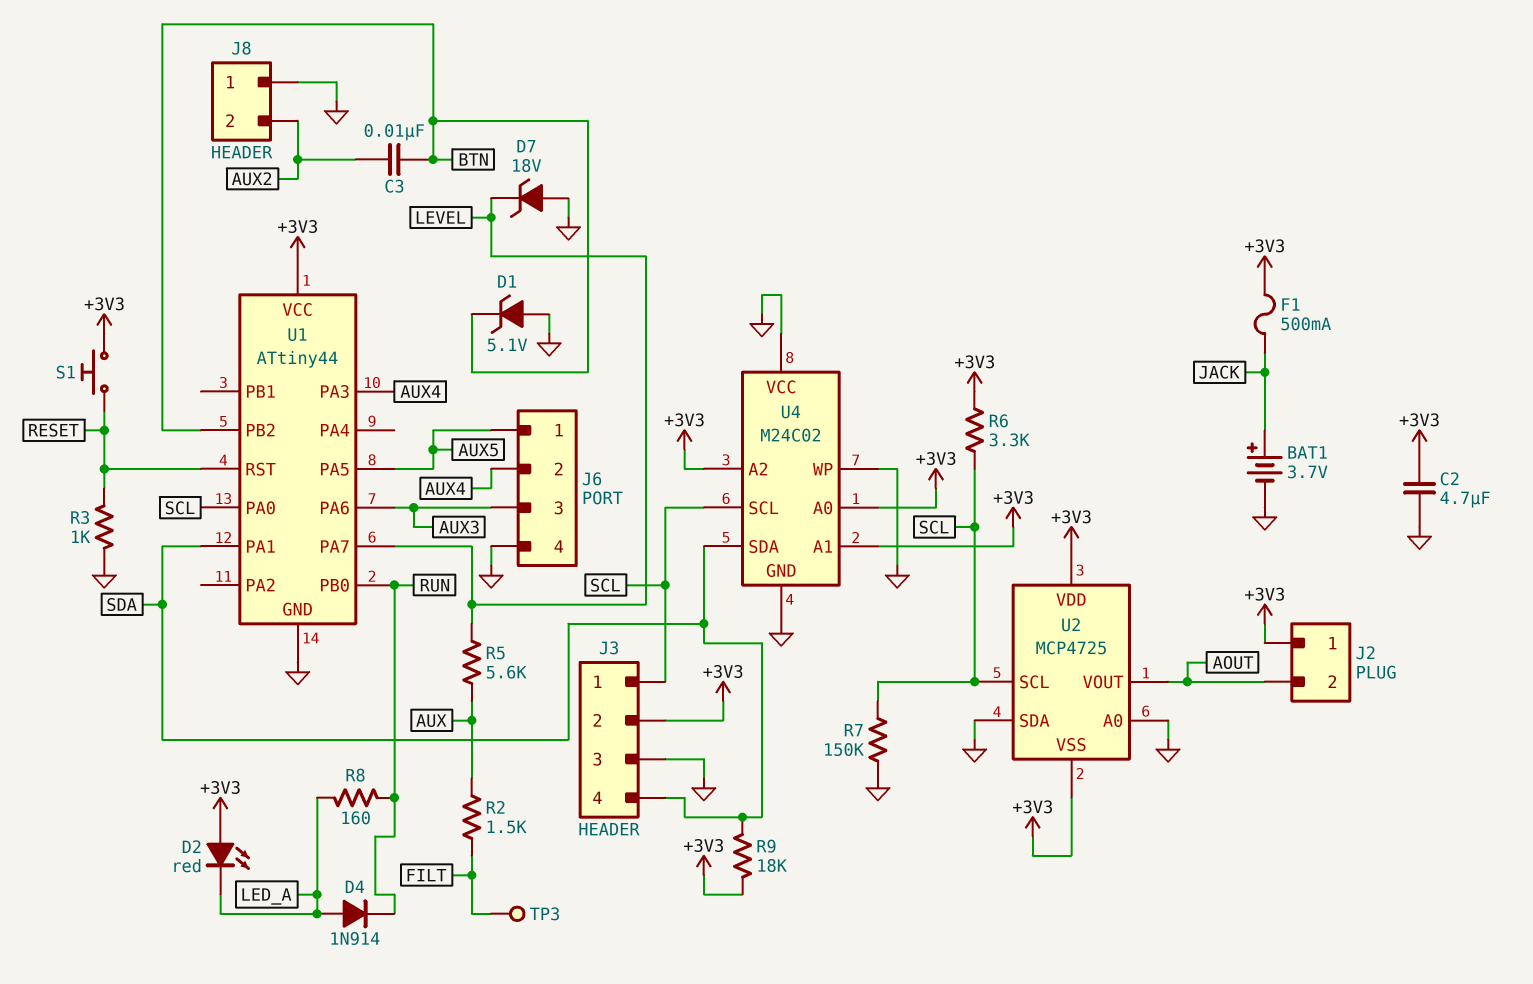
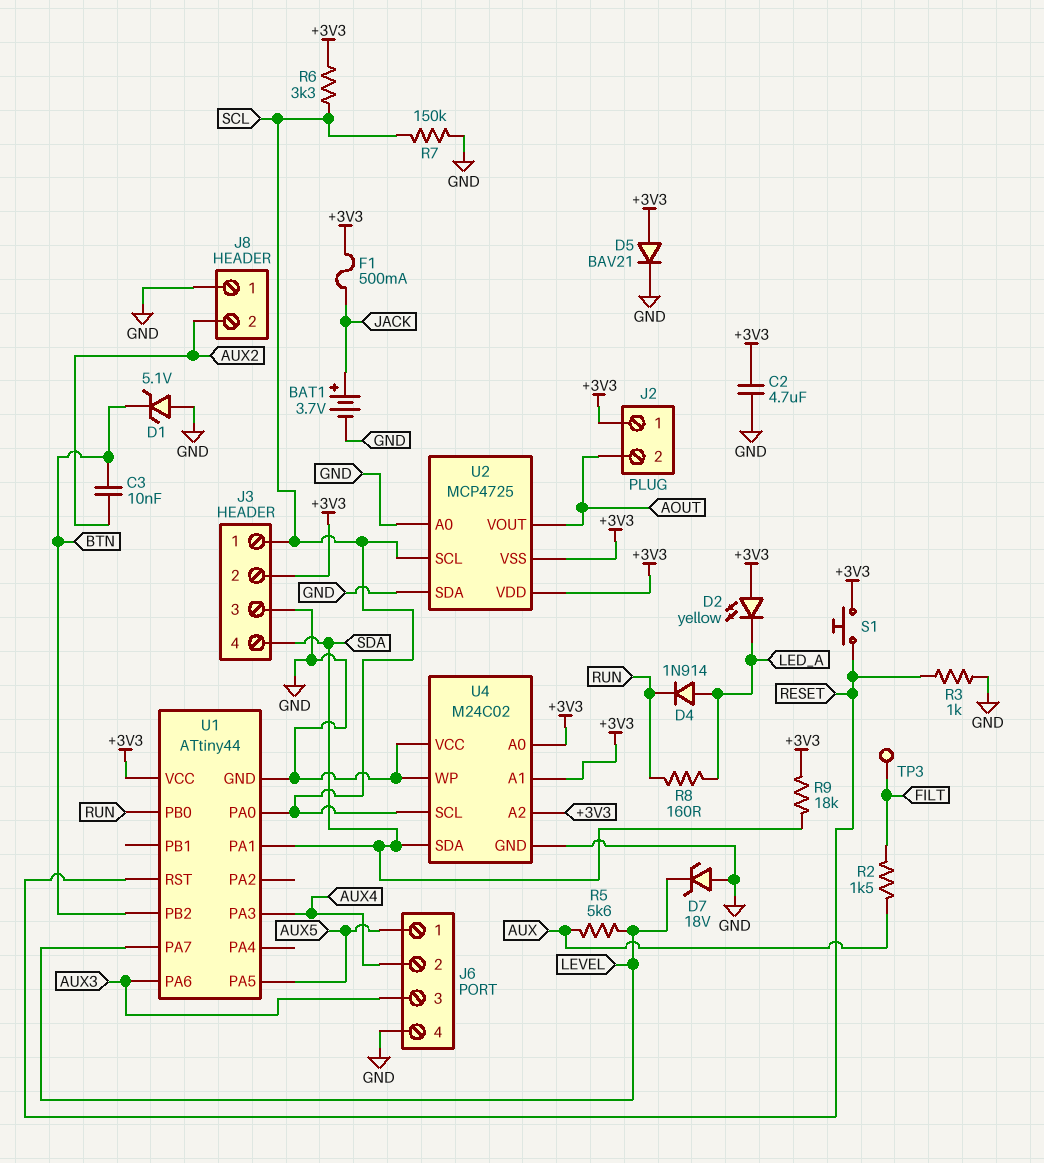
D2: LED red (A +3V3, K LED_A) -> LED yellow (A +3V3, K LED_A)
D5: none -> diode BAV21 (A +3V3, K GND)

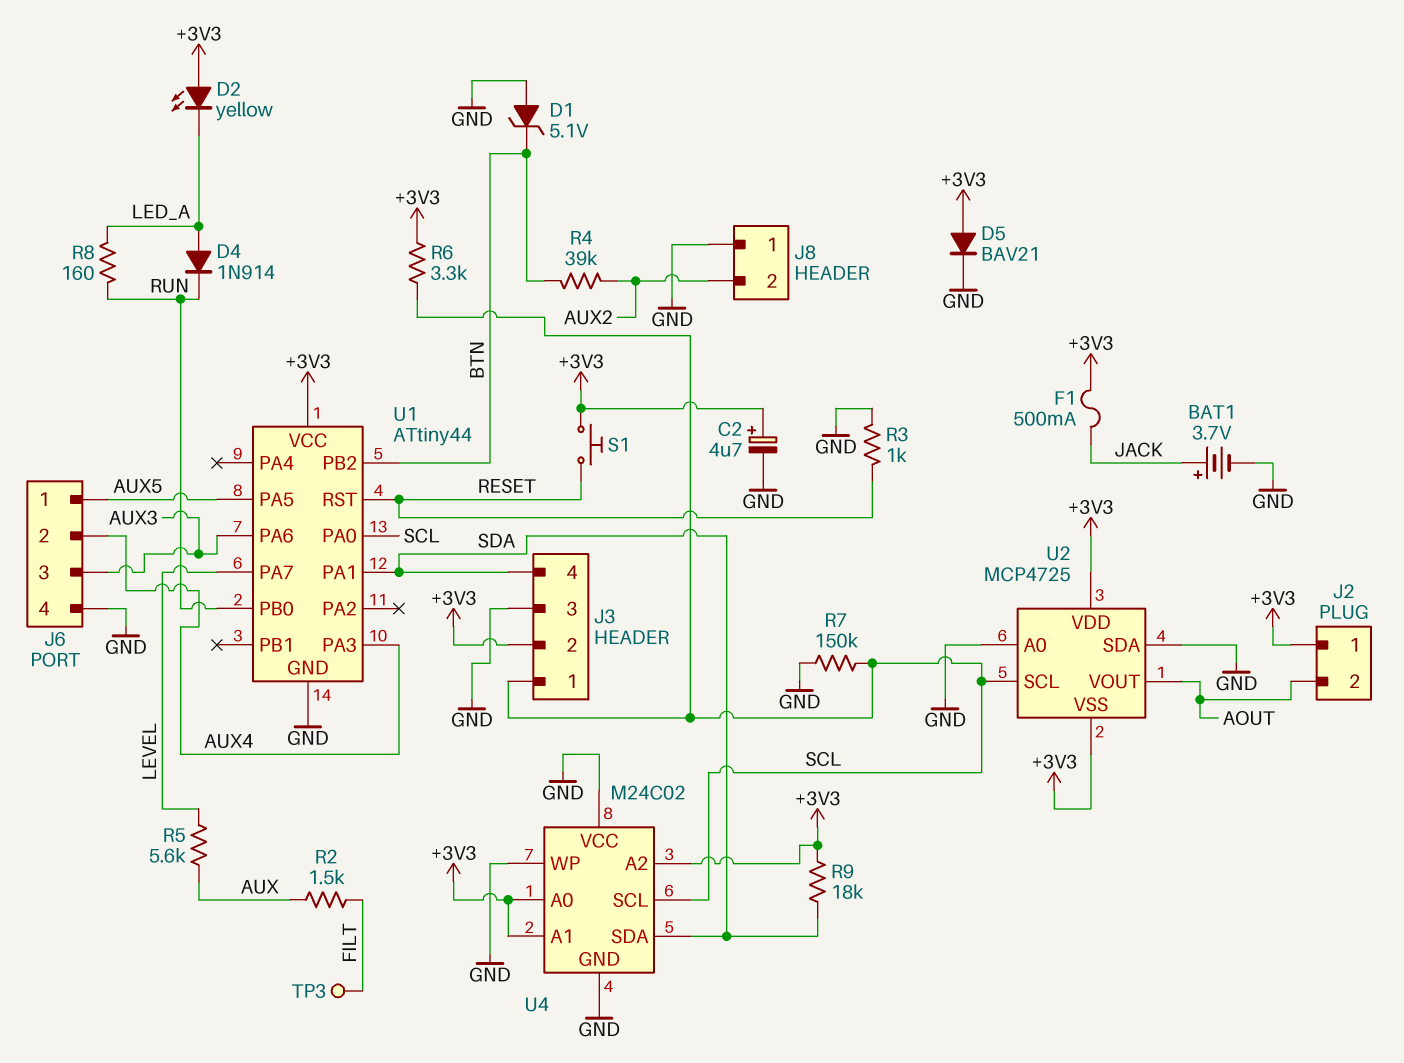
C2: 4.7uF (+3V3, GND) -> 4.7uF (plus +3V3, minus GND)
C3: 10nF (AUX2, BTN) -> none
D7: zener 18V (A GND, K LEVEL) -> none
R4: none -> 39k (AUX2, BTN)

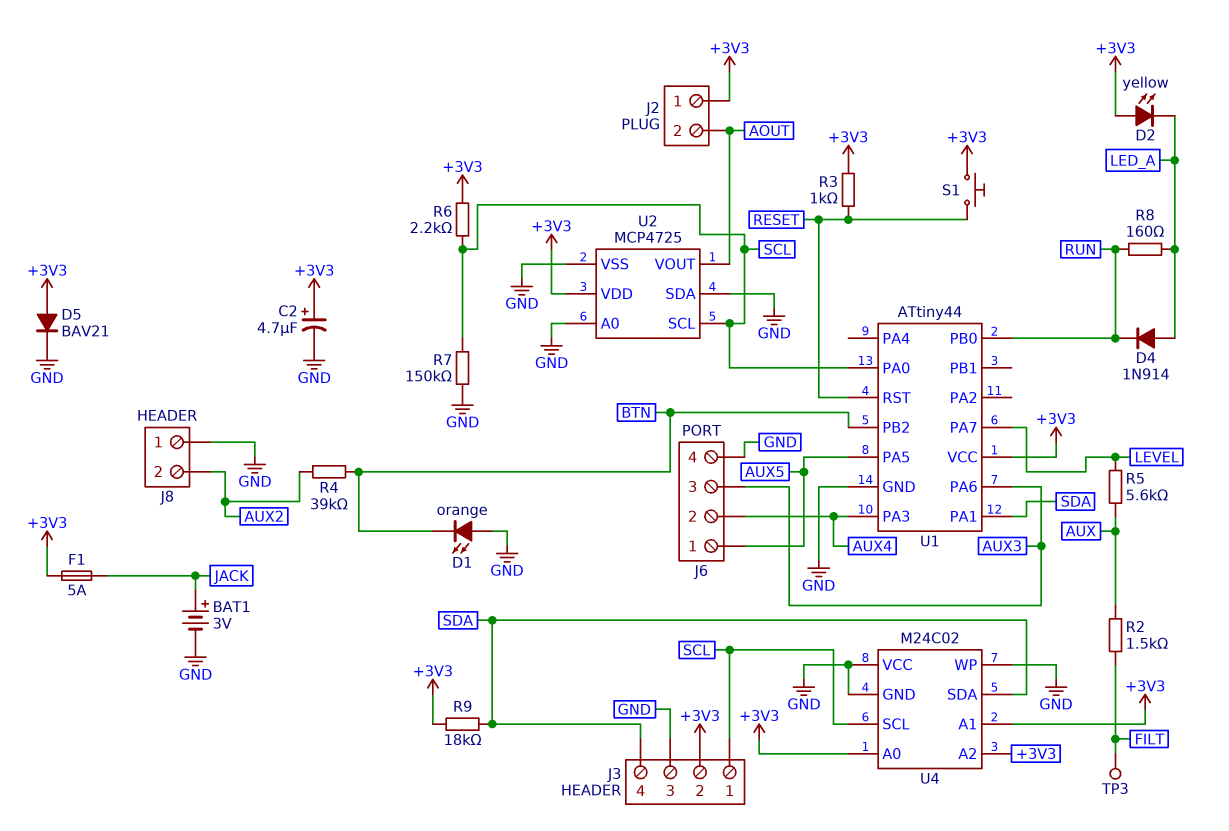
BAT1: 3.7V (plus JACK, minus GND) -> 3V (plus JACK, minus GND)
D1: zener 5.1V (A GND, K BTN) -> LED orange (A GND, K BTN)
F1: 500mA (+3V3, JACK) -> 5A (+3V3, JACK)
R3: 1k (GND, RESET) -> 1k (+3V3, RESET)
R6: 3.3k (+3V3, SCL) -> 2.2k (+3V3, SCL)
U2 pin VSS: +3V3 -> GND

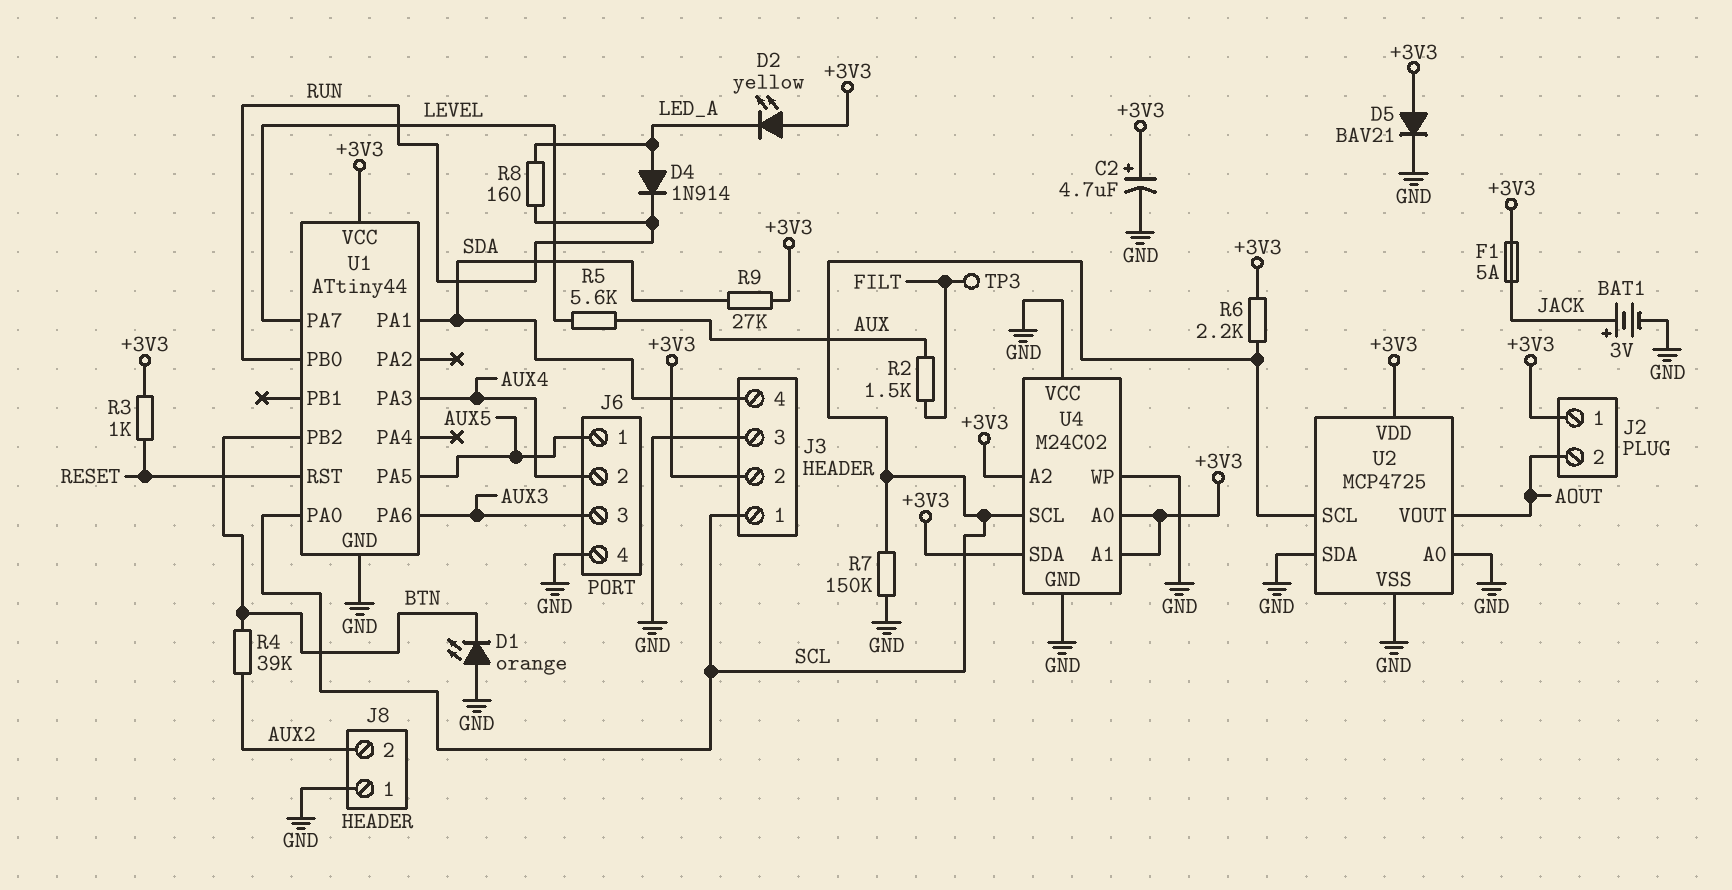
R9: 18k (+3V3, SDA) -> 27k (+3V3, SDA)
S1: button (+3V3, RESET) -> none
U4 pin SDA: SDA -> +3V3

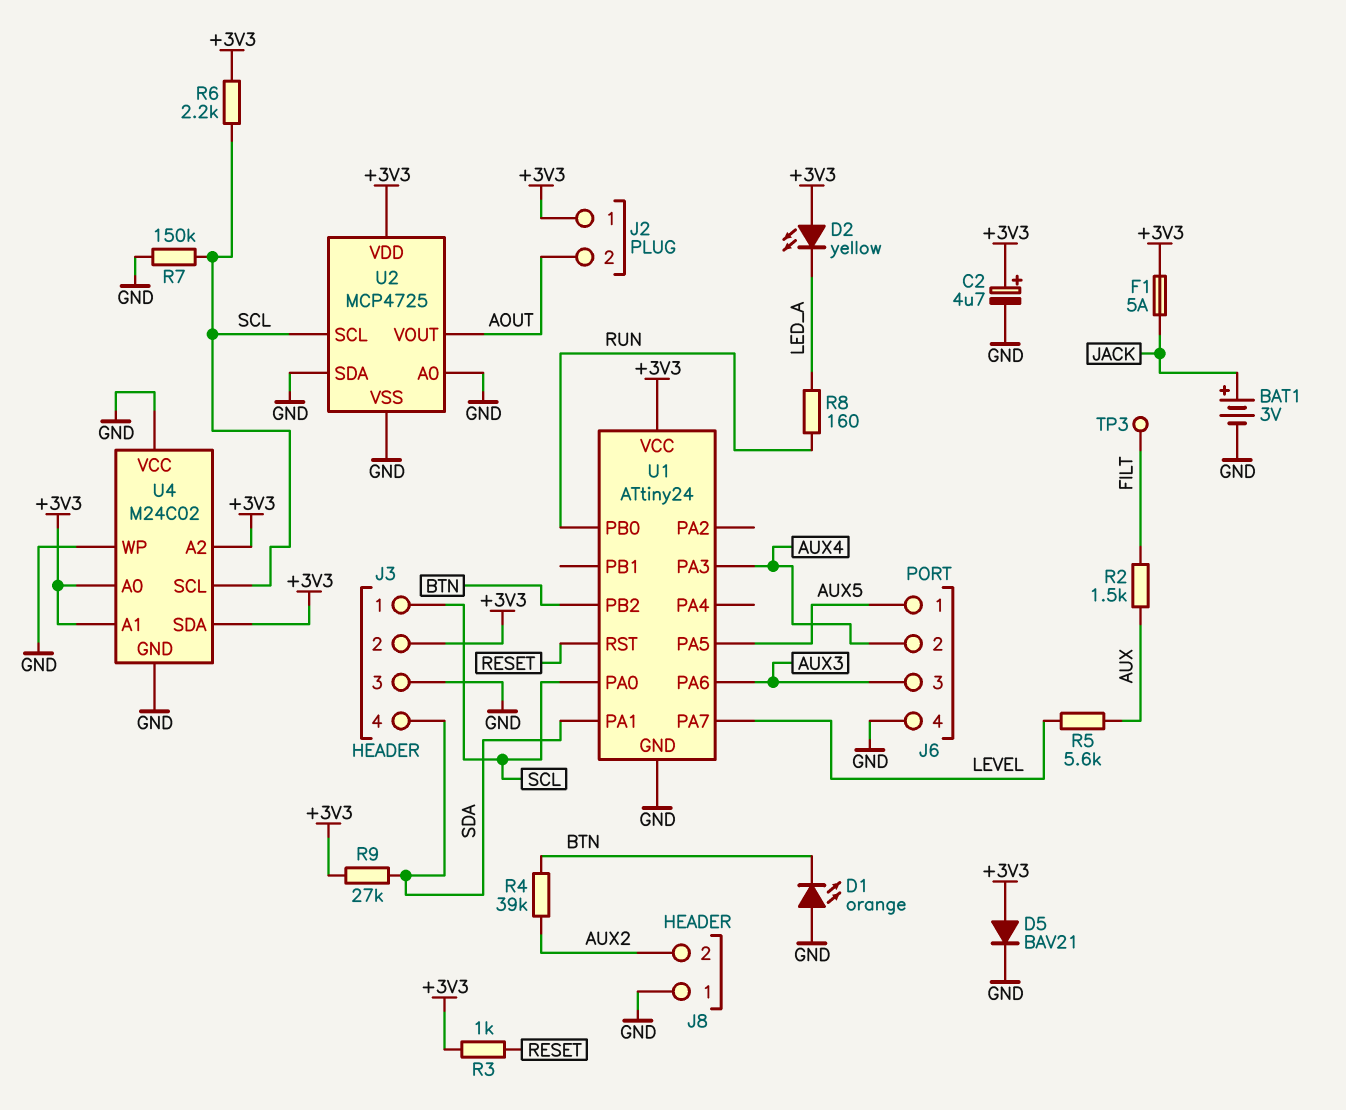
D4: diode 1N914 (A LED_A, K RUN) -> none
U1: ATtiny44 -> ATtiny24

